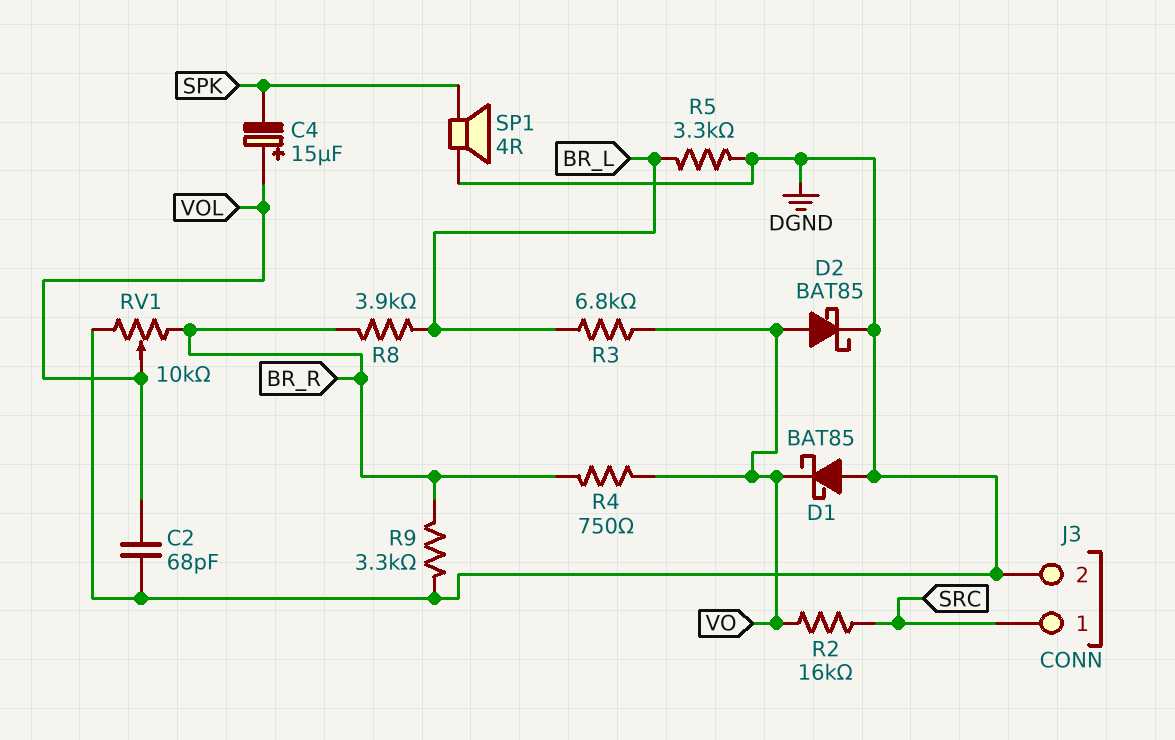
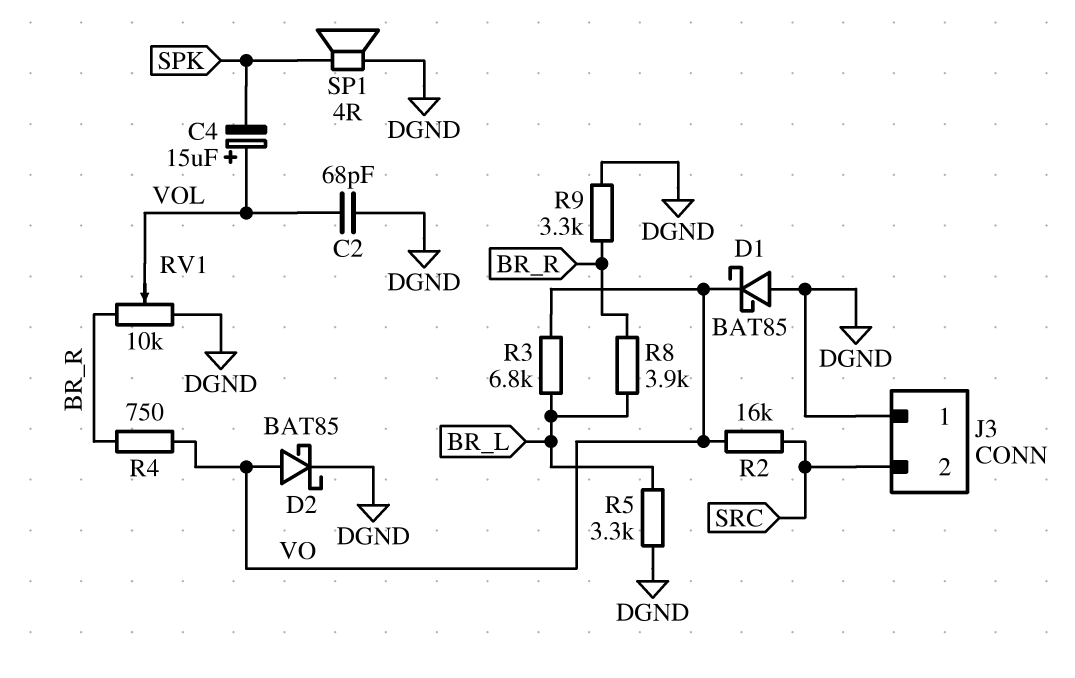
J3 pin 1: SRC -> DGND
J3 pin 2: DGND -> SRC

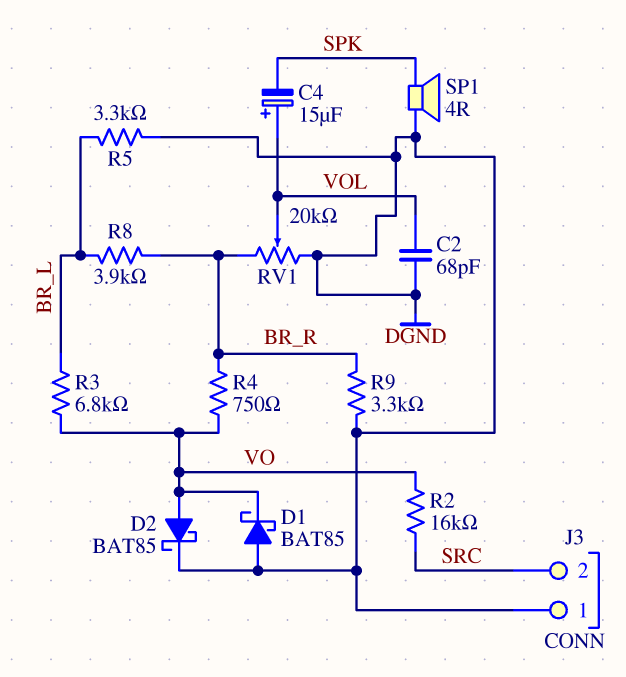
RV1: 10k (BR_R, DGND, wiper VOL) -> 20k (BR_R, DGND, wiper VOL)

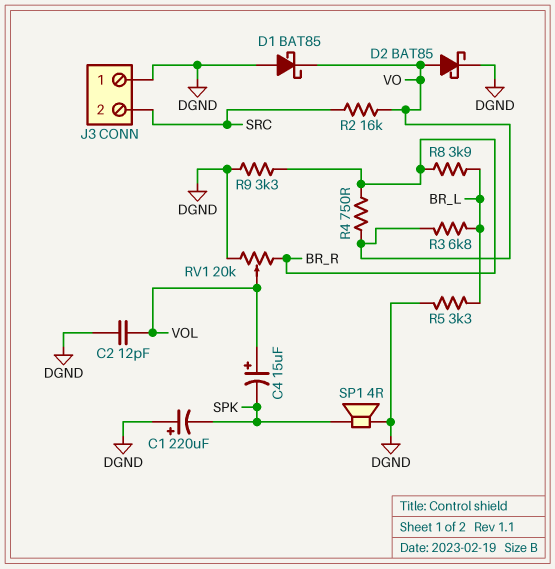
C1: none -> 220uF (plus DGND, minus SPK)
C2: 68pF (DGND, VOL) -> 12pF (DGND, VOL)

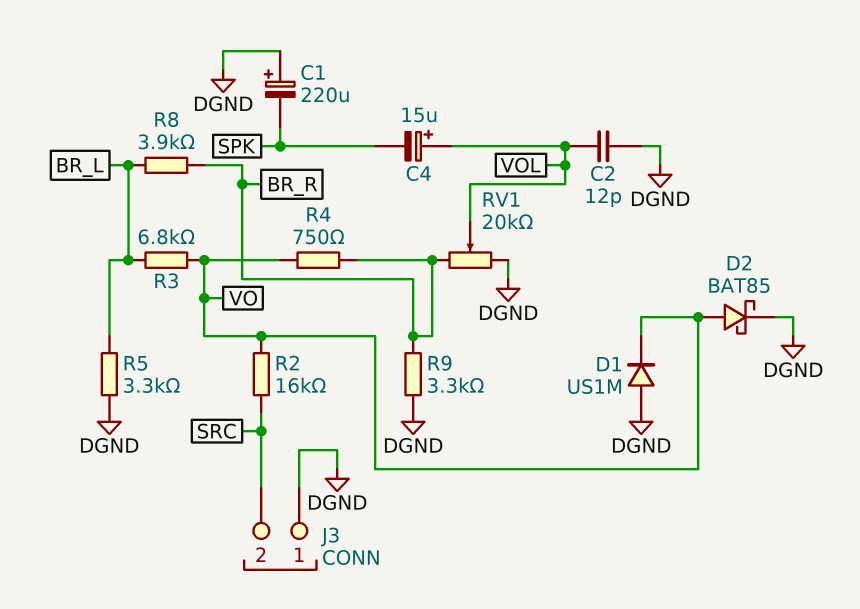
D1: schottky BAT85 (A DGND, K VO) -> diode US1M (A DGND, K VO)
SP1: speaker 4R (DGND, SPK) -> none

